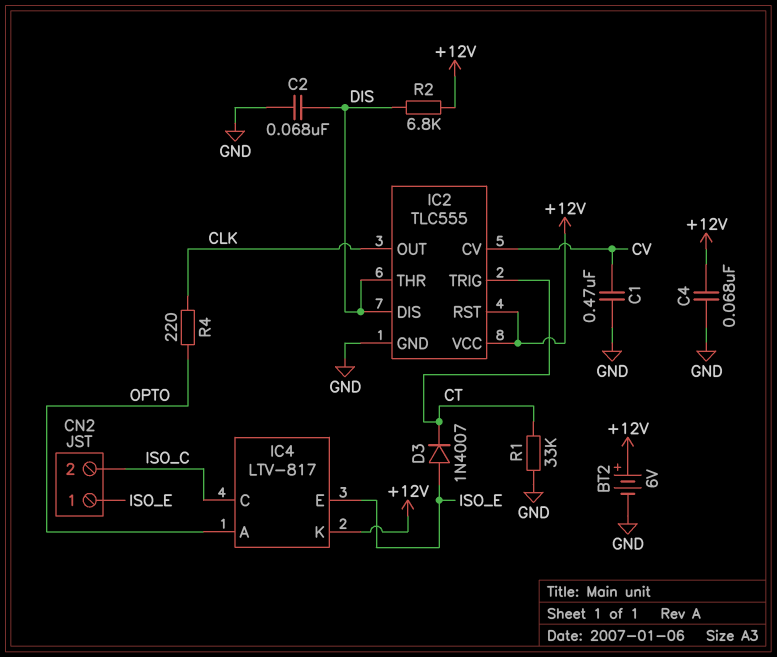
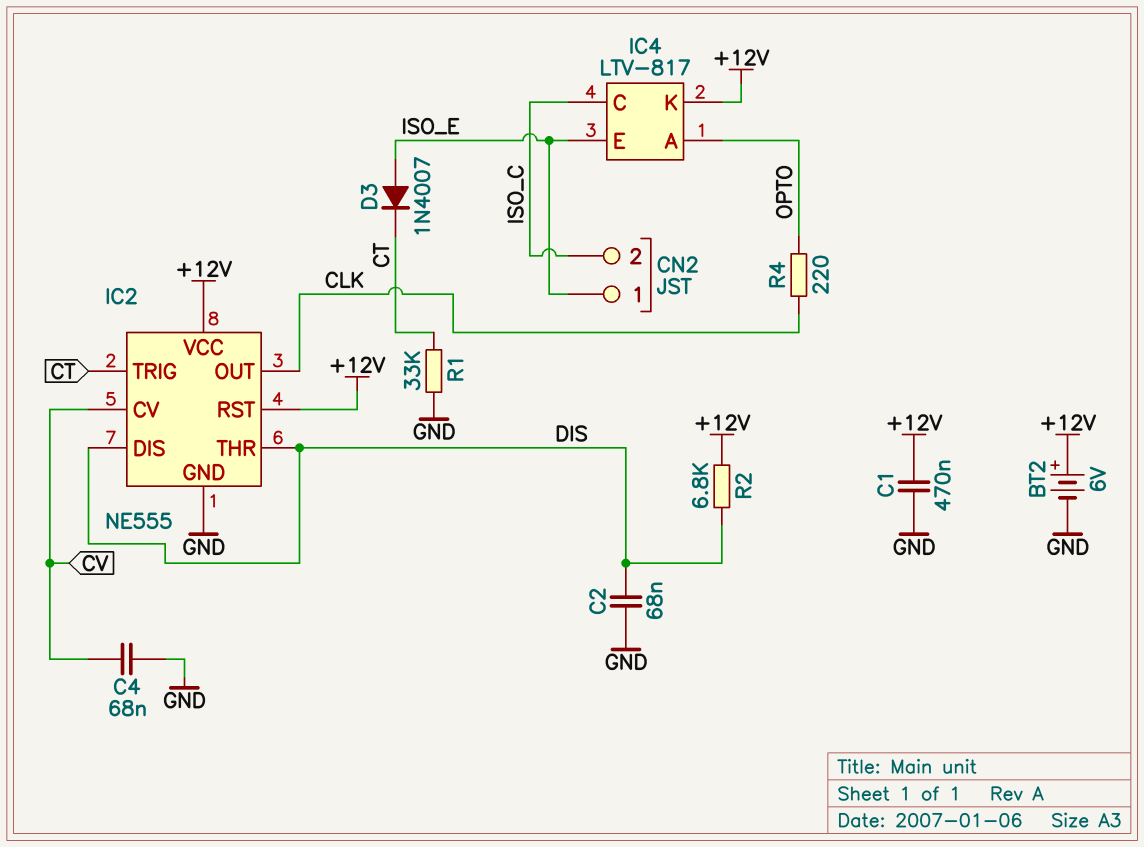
C1: 470nF (CV, GND) -> 470nF (+12V, GND)
C4: 68nF (+12V, GND) -> 68nF (CV, GND)
IC2: TLC555 -> NE555

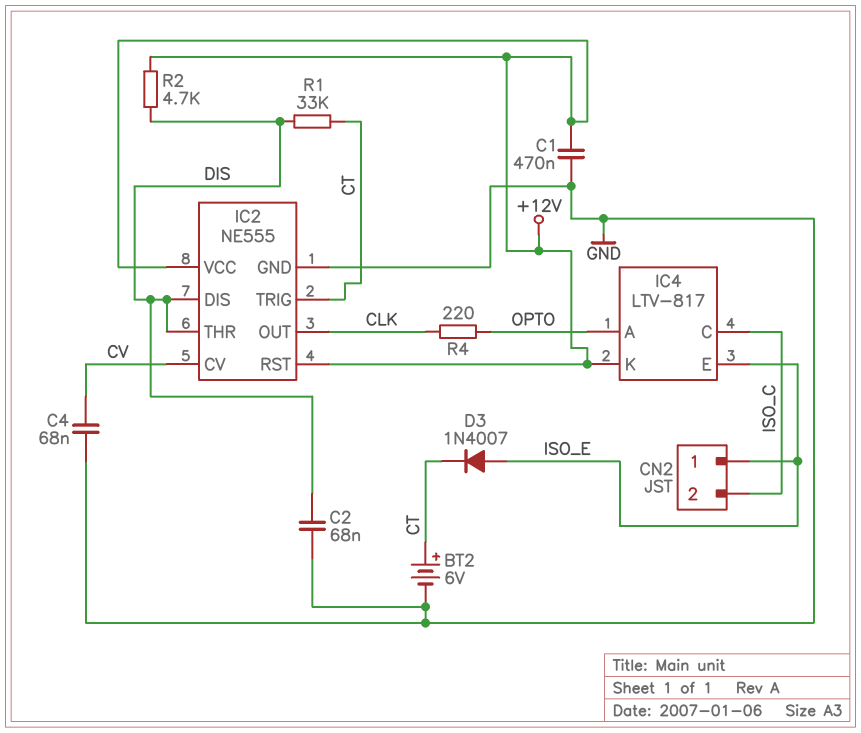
BT2: 6V (plus +12V, minus GND) -> 6V (plus CT, minus GND)
R1: 33k (CT, GND) -> 33k (CT, DIS)
R2: 6.8k (+12V, DIS) -> 4.7k (+12V, DIS)

